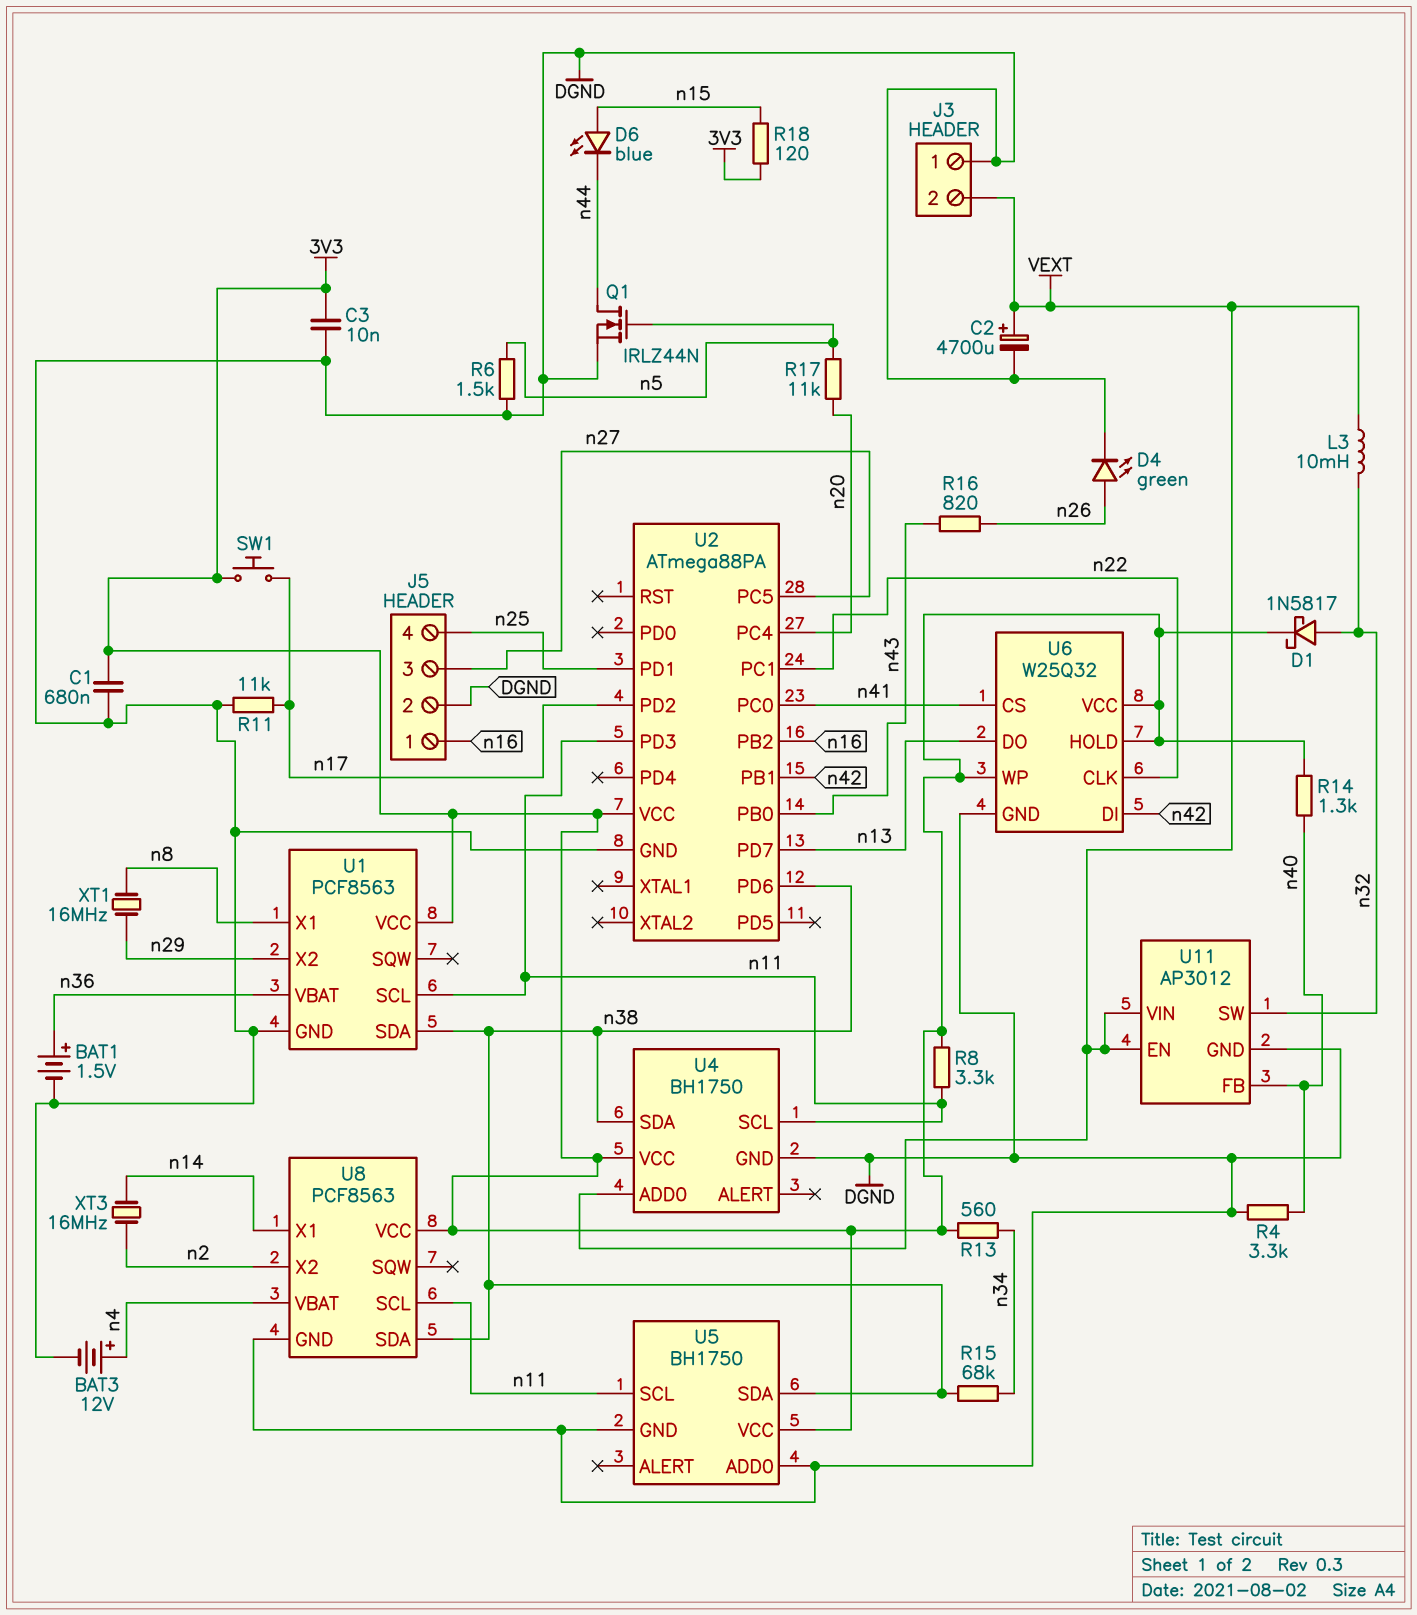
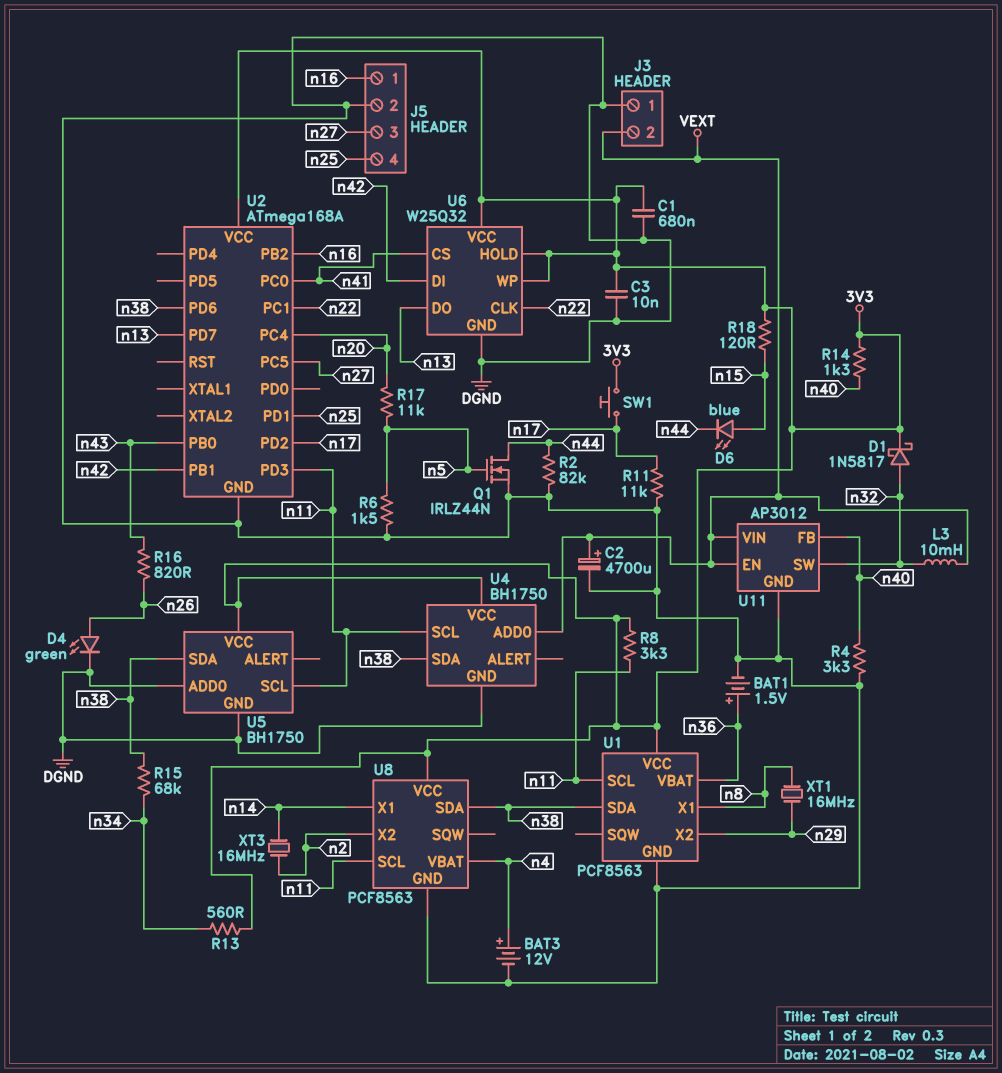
R2: none -> 82k (DGND, n44)
U2: ATmega88PA -> ATmega168A

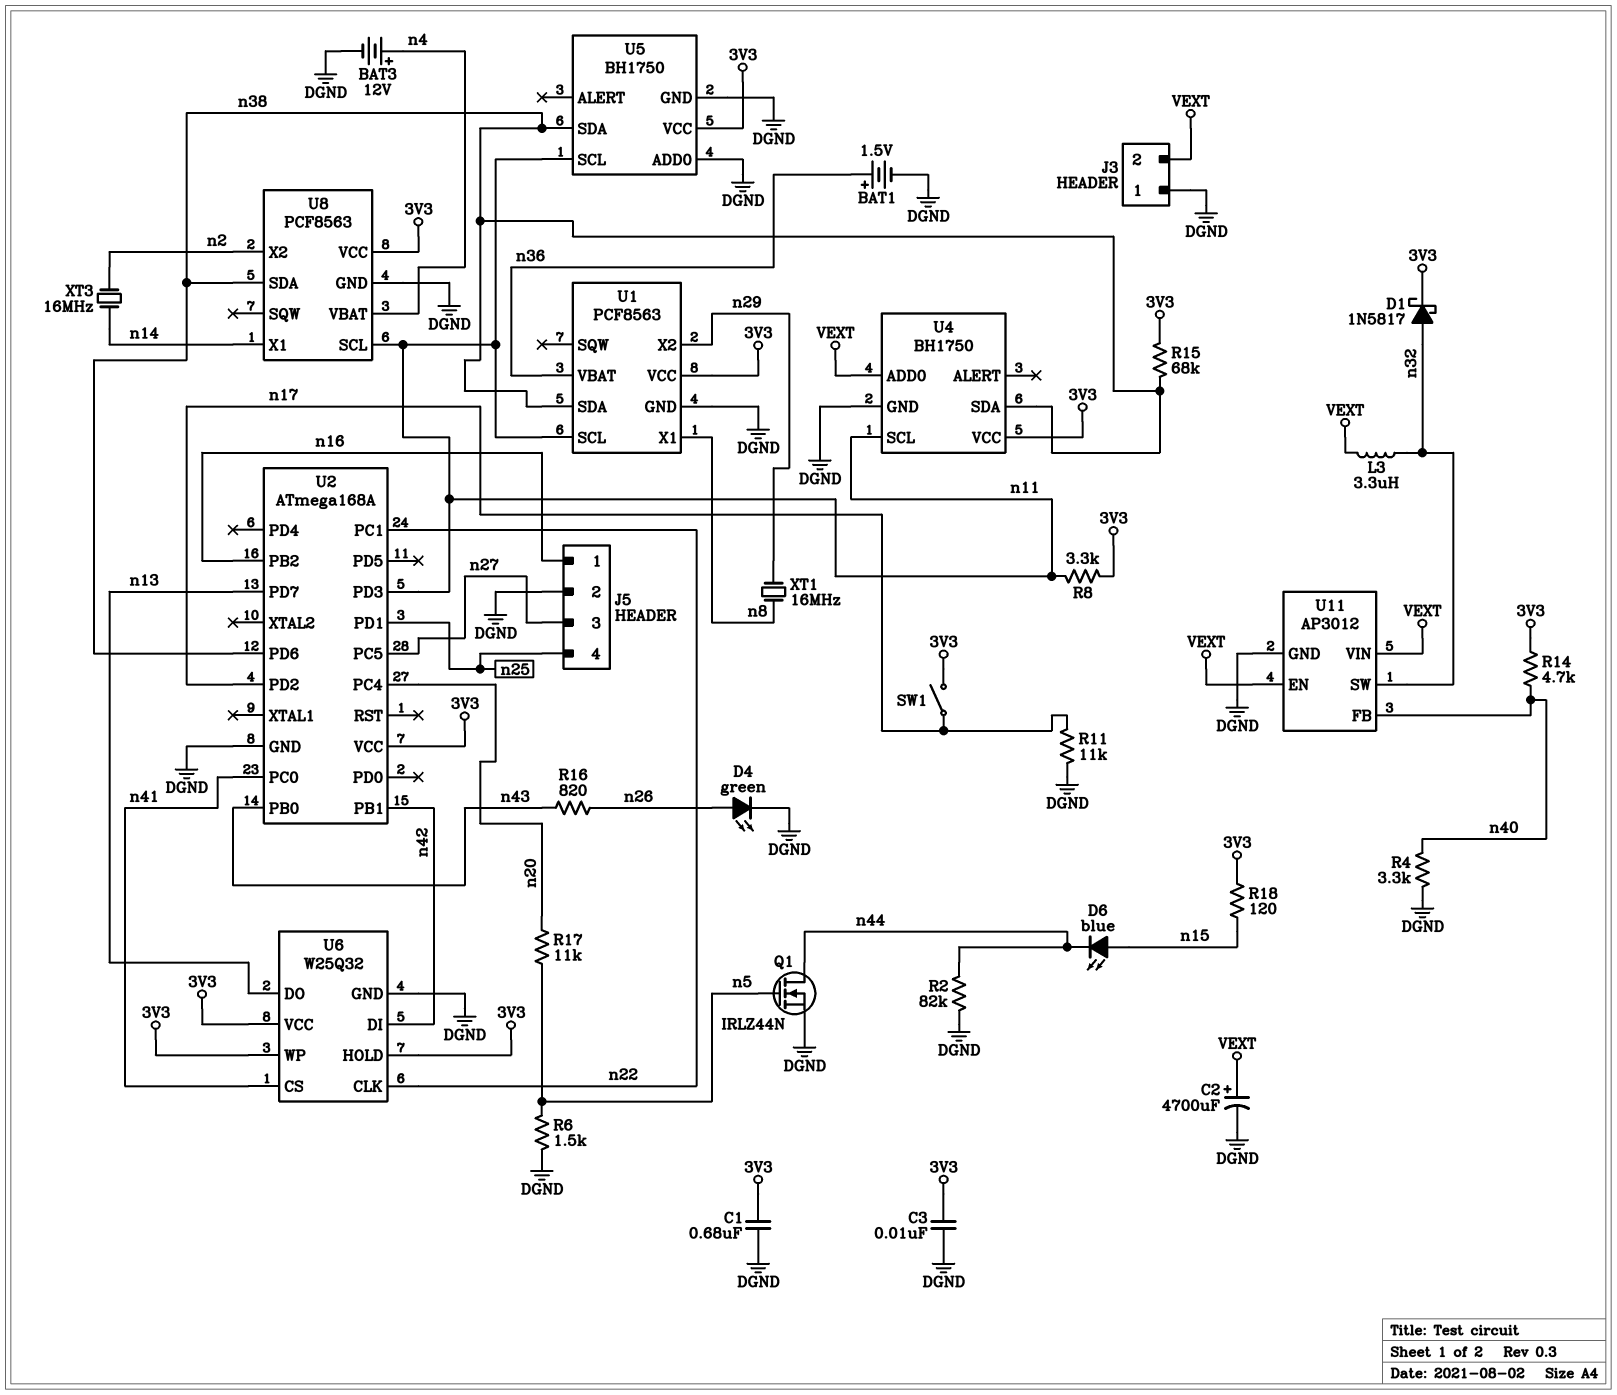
L3: 10mH (VEXT, n32) -> 3.3uH (VEXT, n32)
R13: 560 (3V3, n34) -> none
R14: 1.3k (3V3, n40) -> 4.7k (3V3, n40)
R15: 68k (n34, n38) -> 68k (3V3, n38)
SW1: button (3V3, n17) -> switch (3V3, n17)

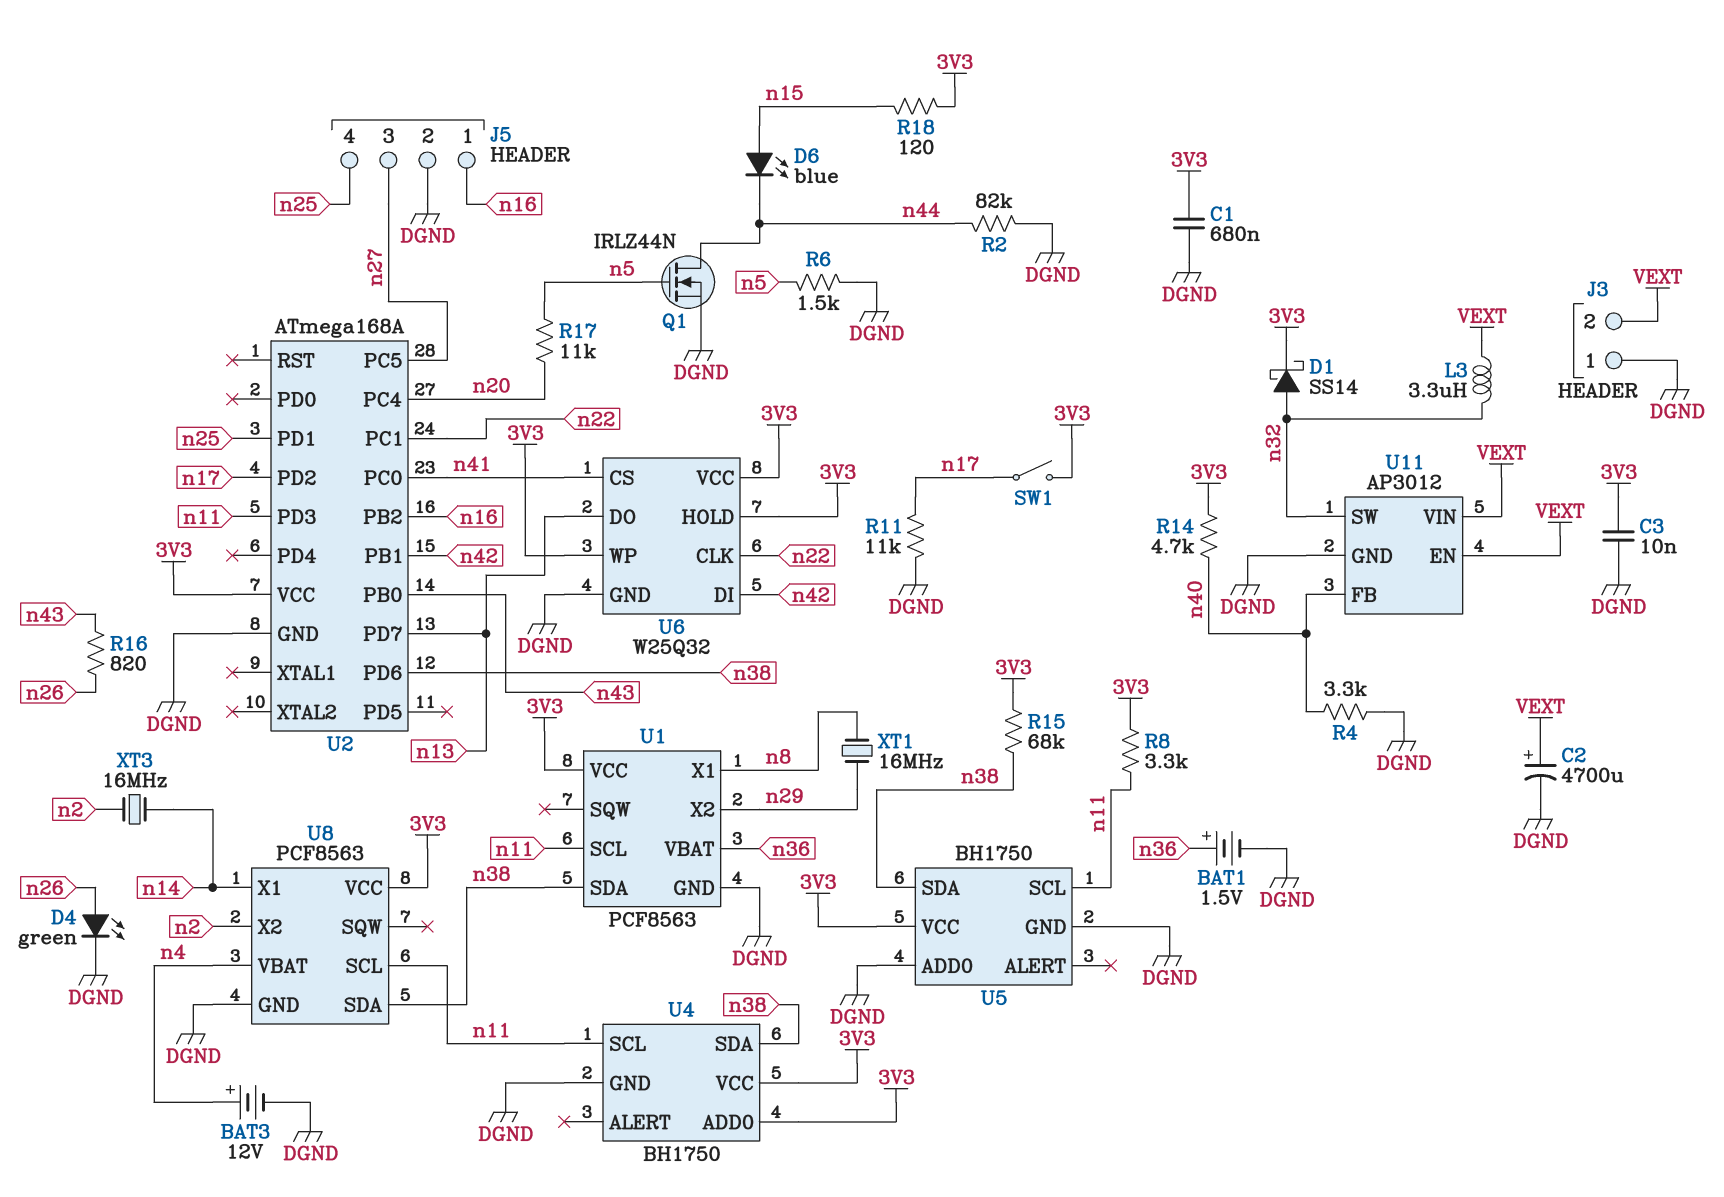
D1: schottky 1N5817 (A n32, K 3V3) -> schottky SS14 (A n32, K 3V3)
U4 pin ADD0: VEXT -> 3V3

